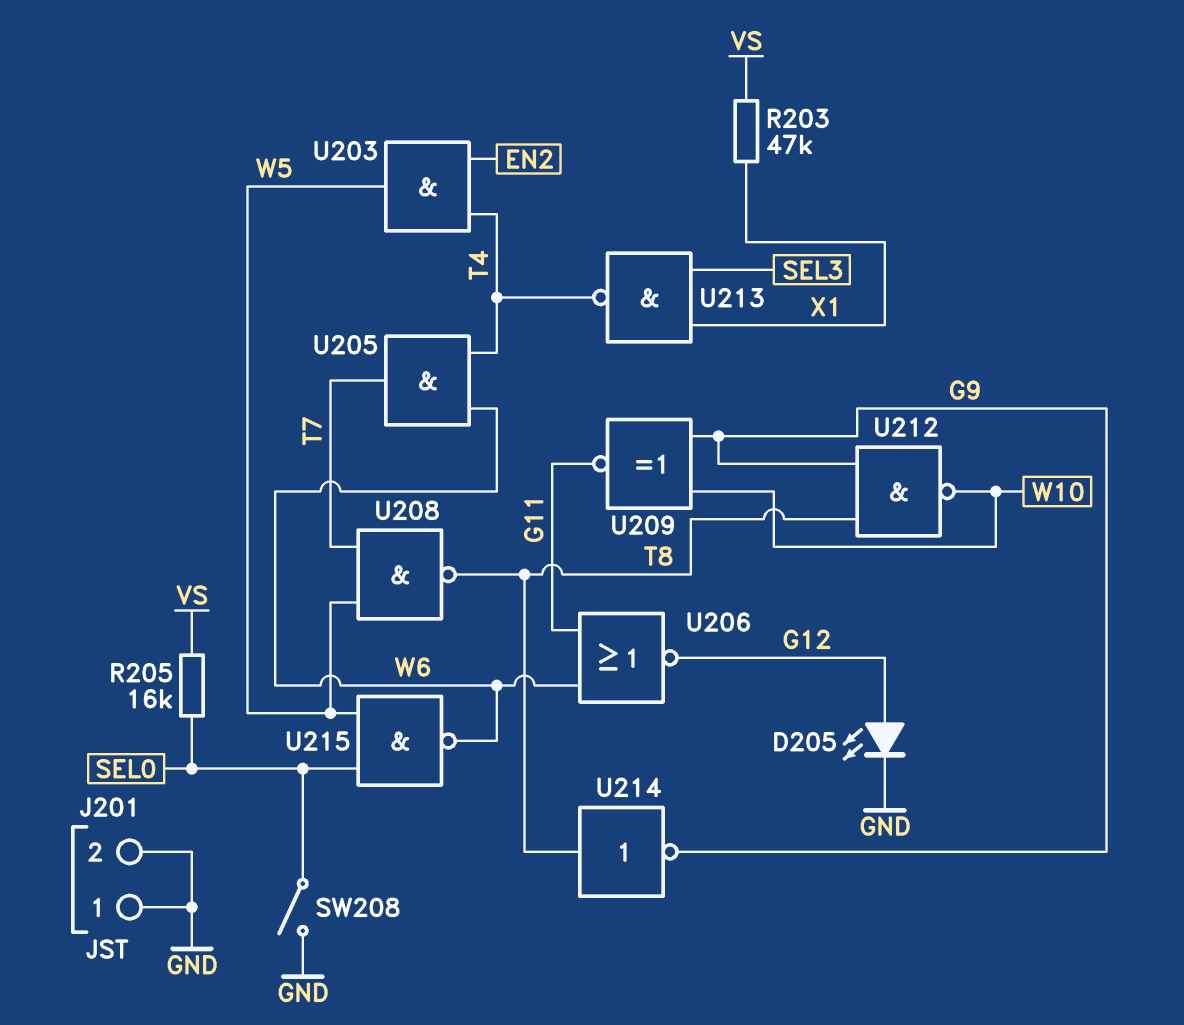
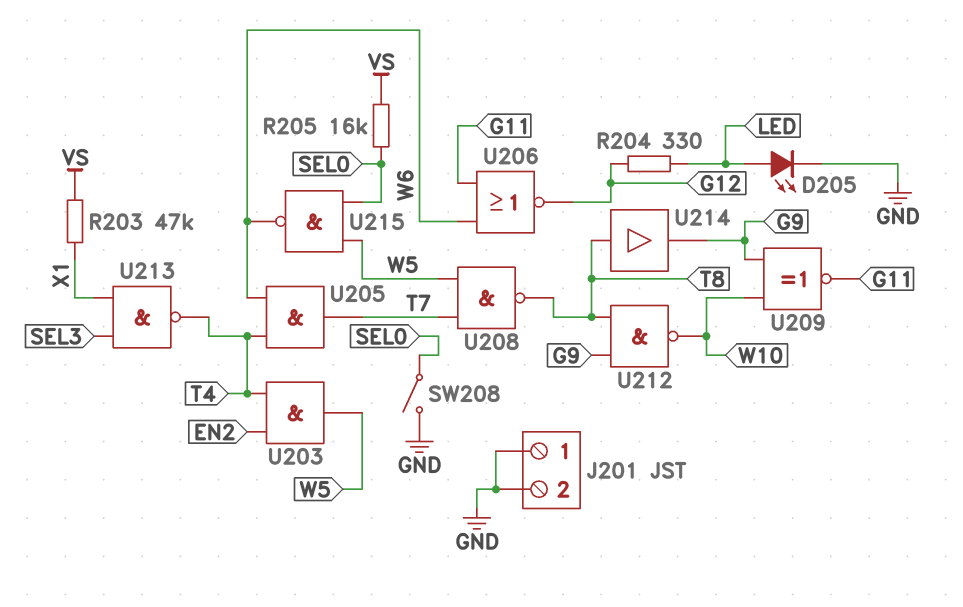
D205: LED (A G12, K GND) -> LED (A LED, K GND)
R204: none -> 330 (G12, LED)
U214: NOT (in T8, out G9) -> buffer (in T8, out G9)

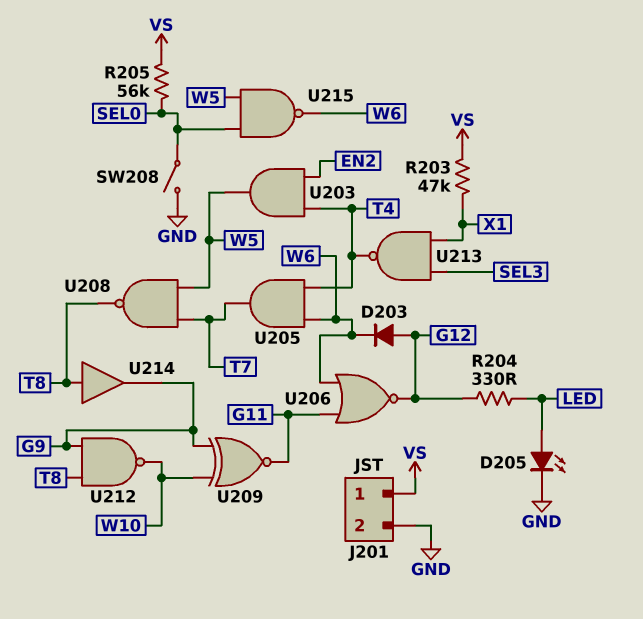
D203: none -> diode (A G12, K W6)
J201 pin 1: GND -> VS
R205: 16k (SEL0, VS) -> 56k (SEL0, VS)

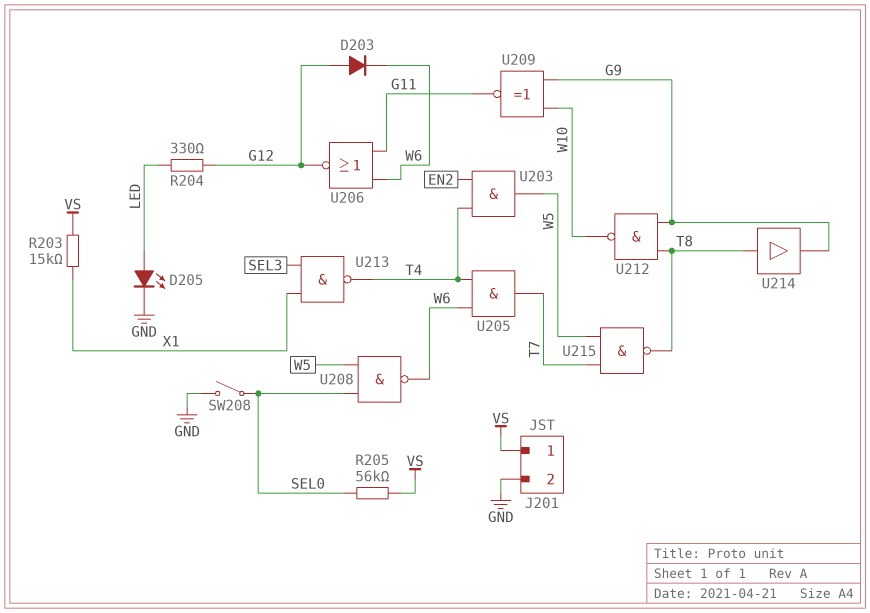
R203: 47k (VS, X1) -> 15k (VS, X1)
U208: NAND (in T7, in W5, out T8) -> NAND (in SEL0, in W5, out W6)
U215: NAND (in SEL0, in W5, out W6) -> NAND (in T7, in W5, out T8)

